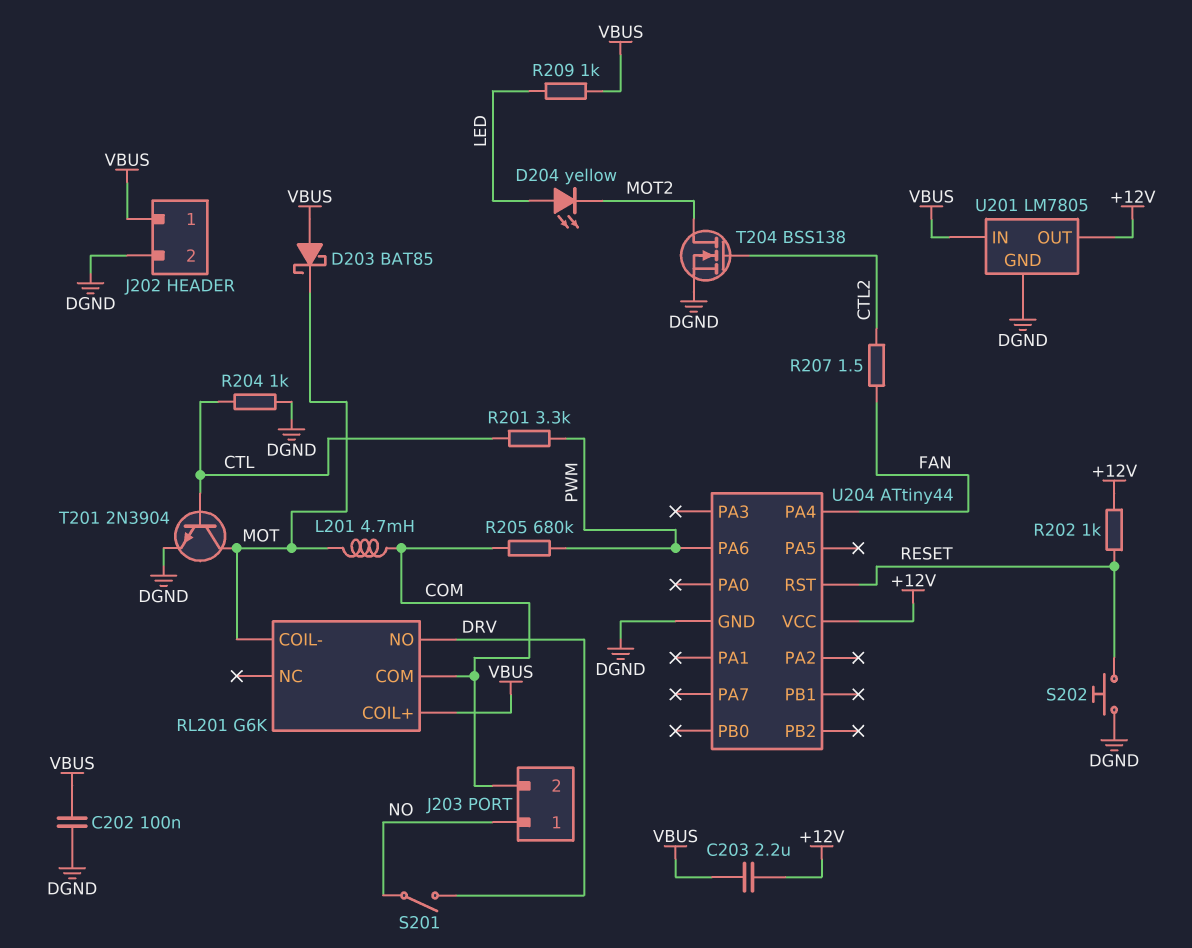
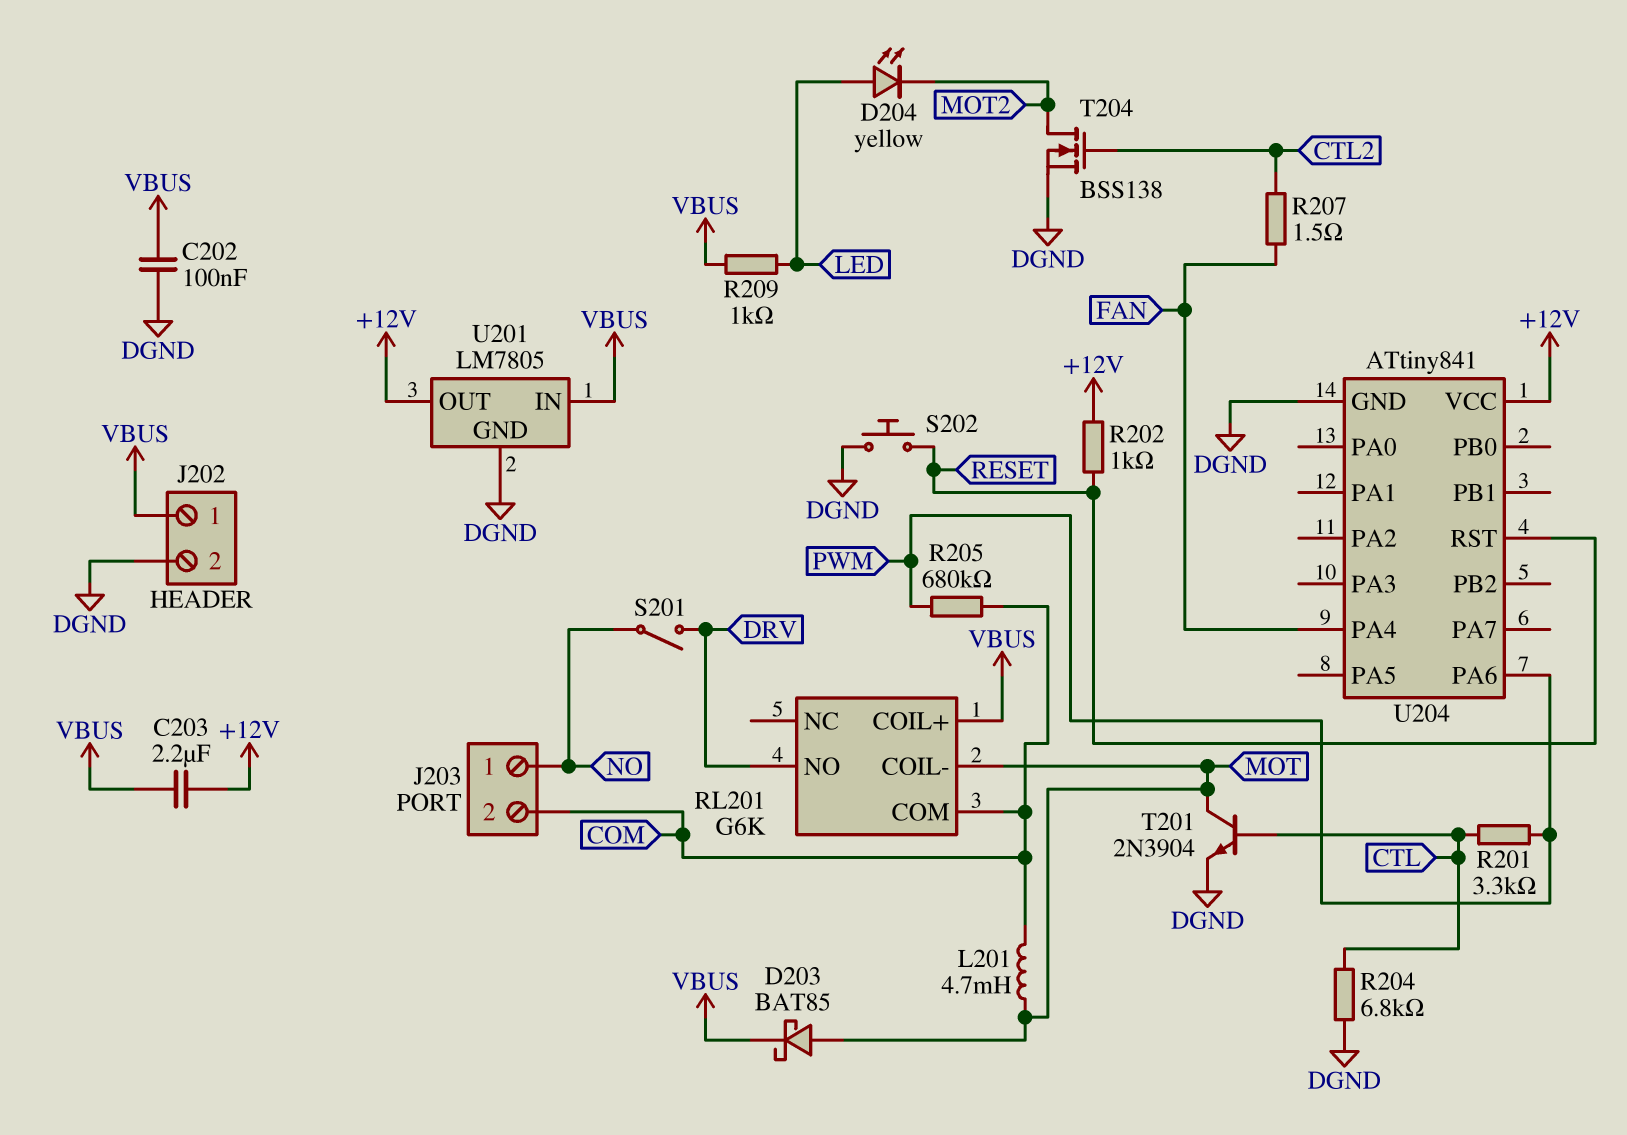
D203: schottky BAT85 (A VBUS, K MOT) -> schottky BAT85 (A MOT, K VBUS)
R204: 1k (CTL, DGND) -> 6.8k (CTL, DGND)
U204: ATtiny44 -> ATtiny841

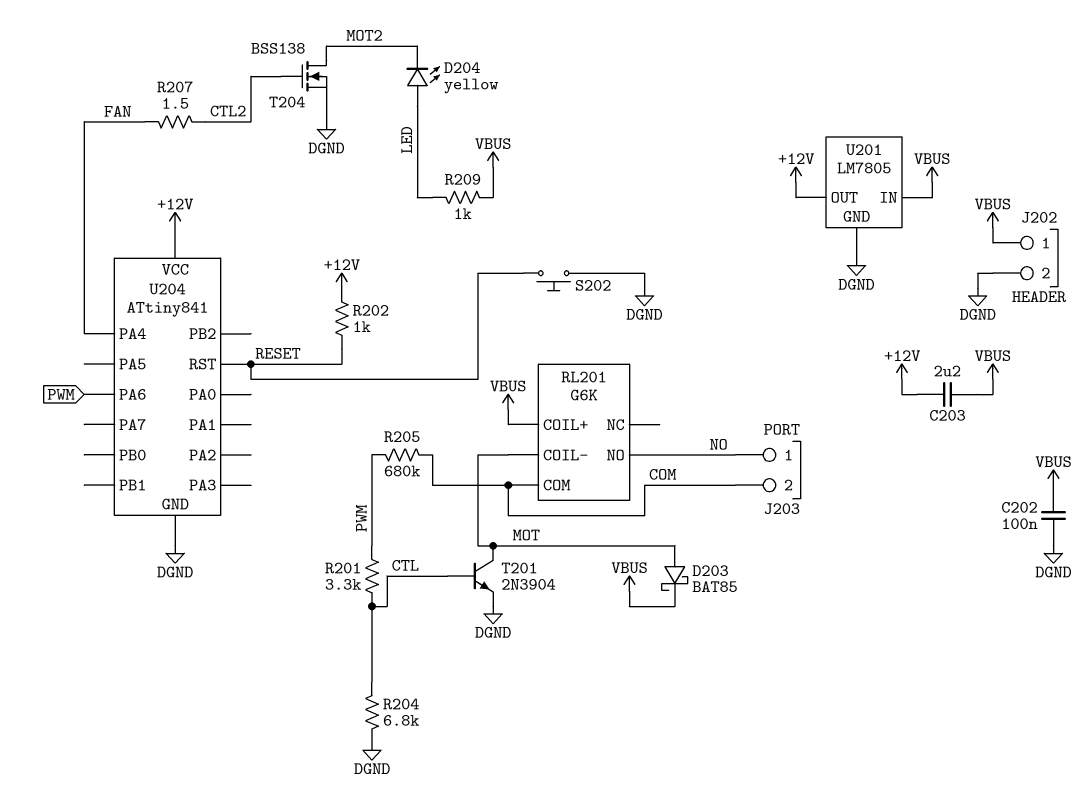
L201: 4.7mH (COM, MOT) -> none
RL201 pin NO: DRV -> NO
S201: switch (DRV, NO) -> none

